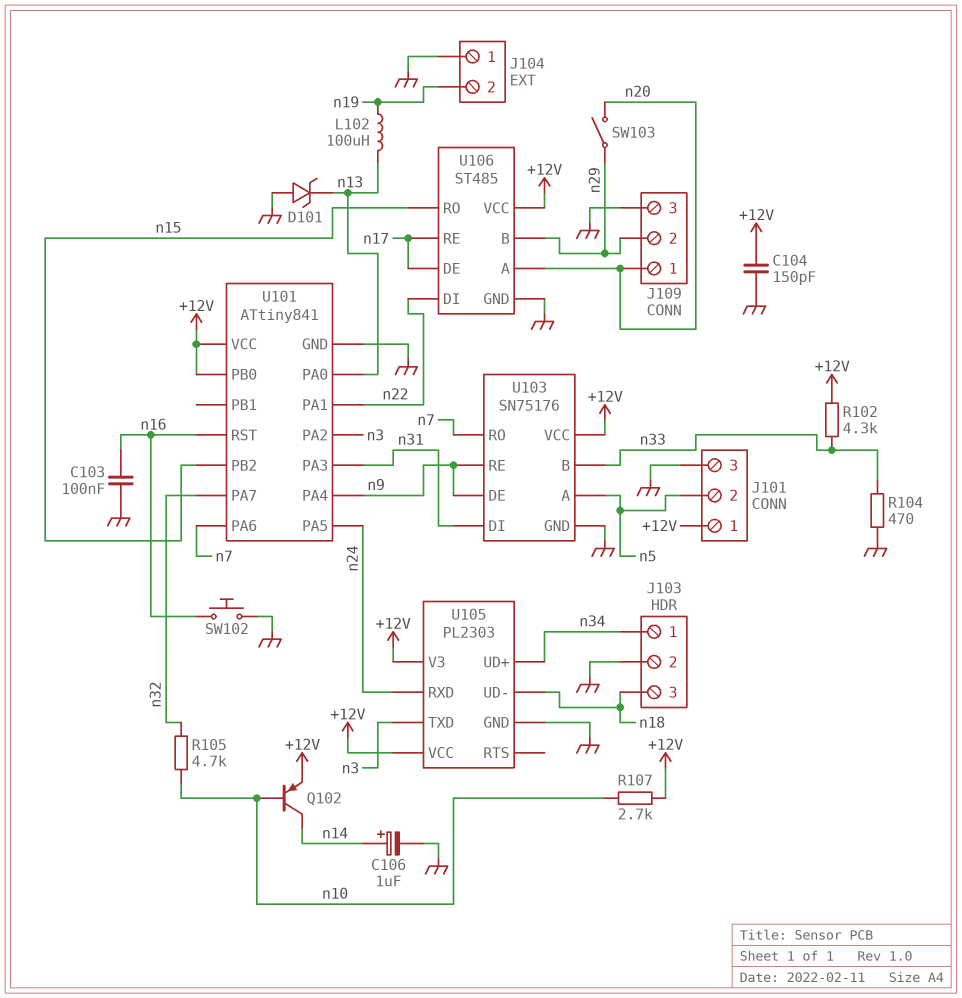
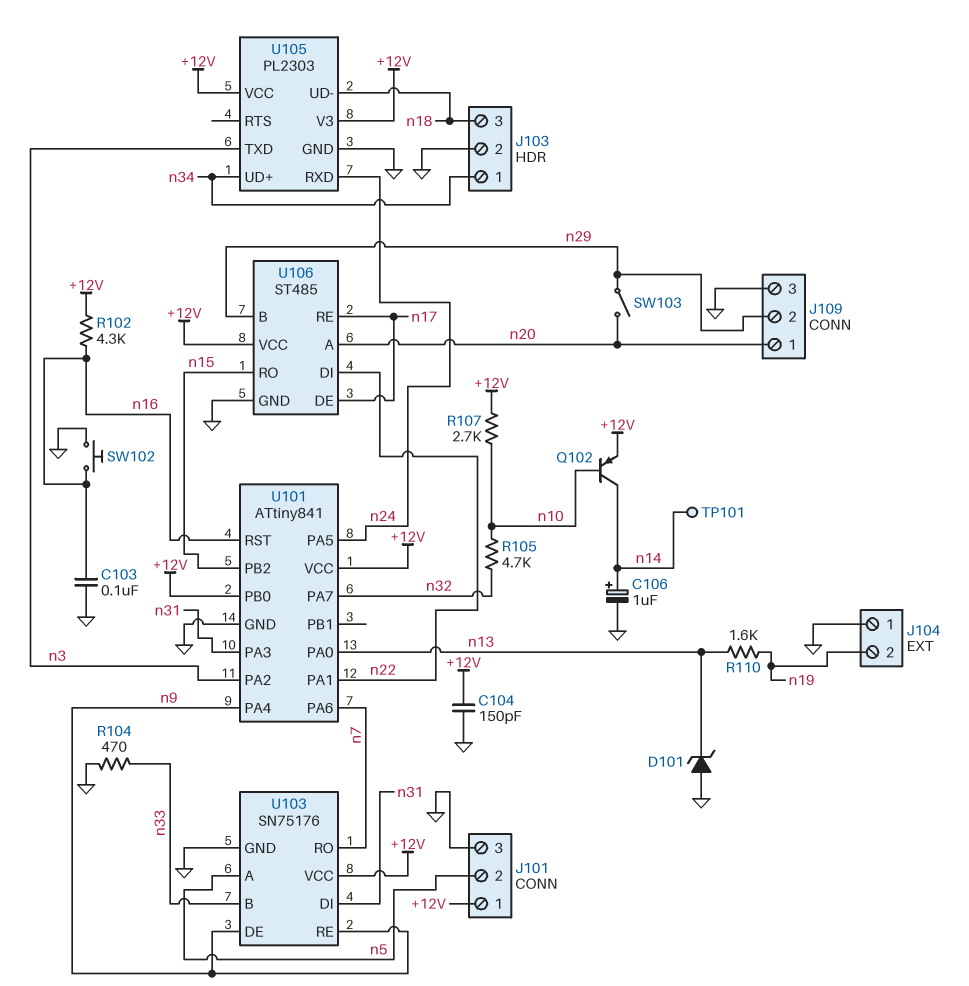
L102: 100uH (n13, n19) -> none
R102: 4.3k (+12V, n33) -> 4.3k (+12V, n16)
R110: none -> 1.6k (n13, n19)
TP101: none -> test point (n14)

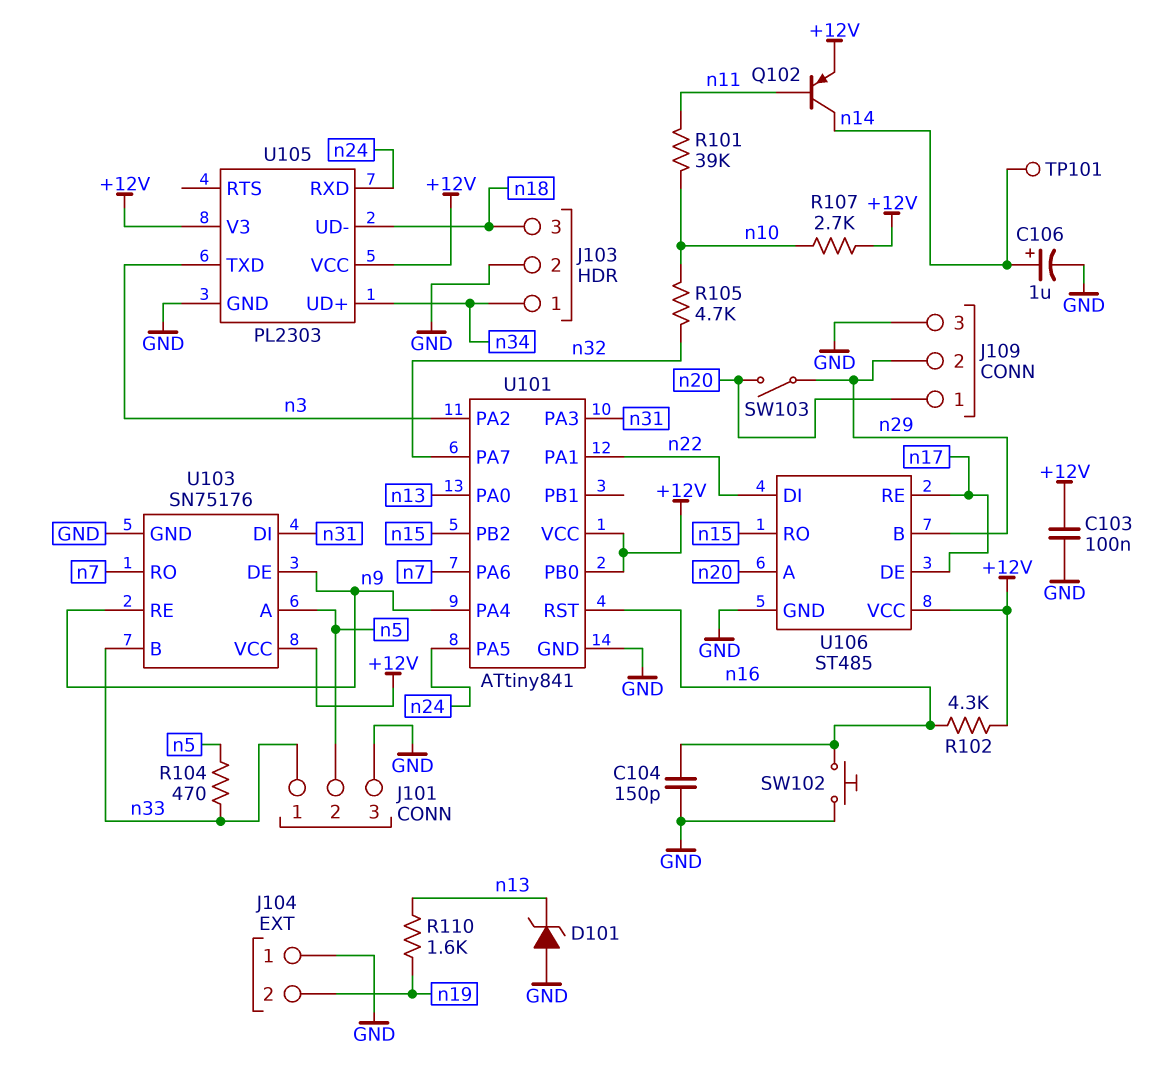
C103: 100nF (GND, n16) -> 100nF (+12V, GND)
C104: 150pF (+12V, GND) -> 150pF (GND, n16)
J101 pin 1: +12V -> n33
Q102: PNP (B n10, C n14, E +12V) -> PNP (B n11, C n14, E +12V)
R101: none -> 39k (n10, n11)
R104: 470 (GND, n33) -> 470 (n5, n33)

